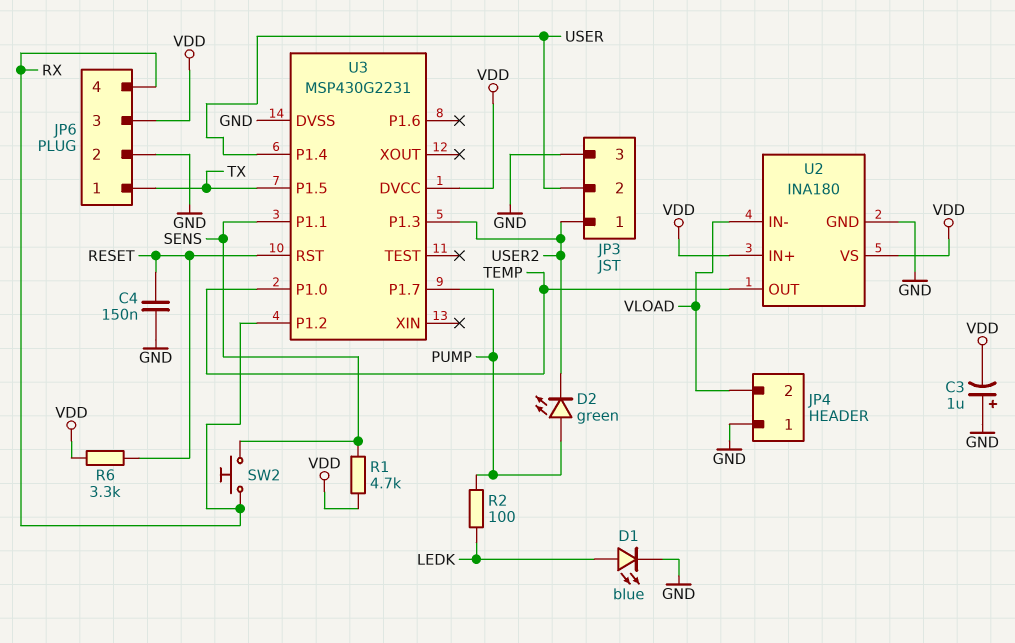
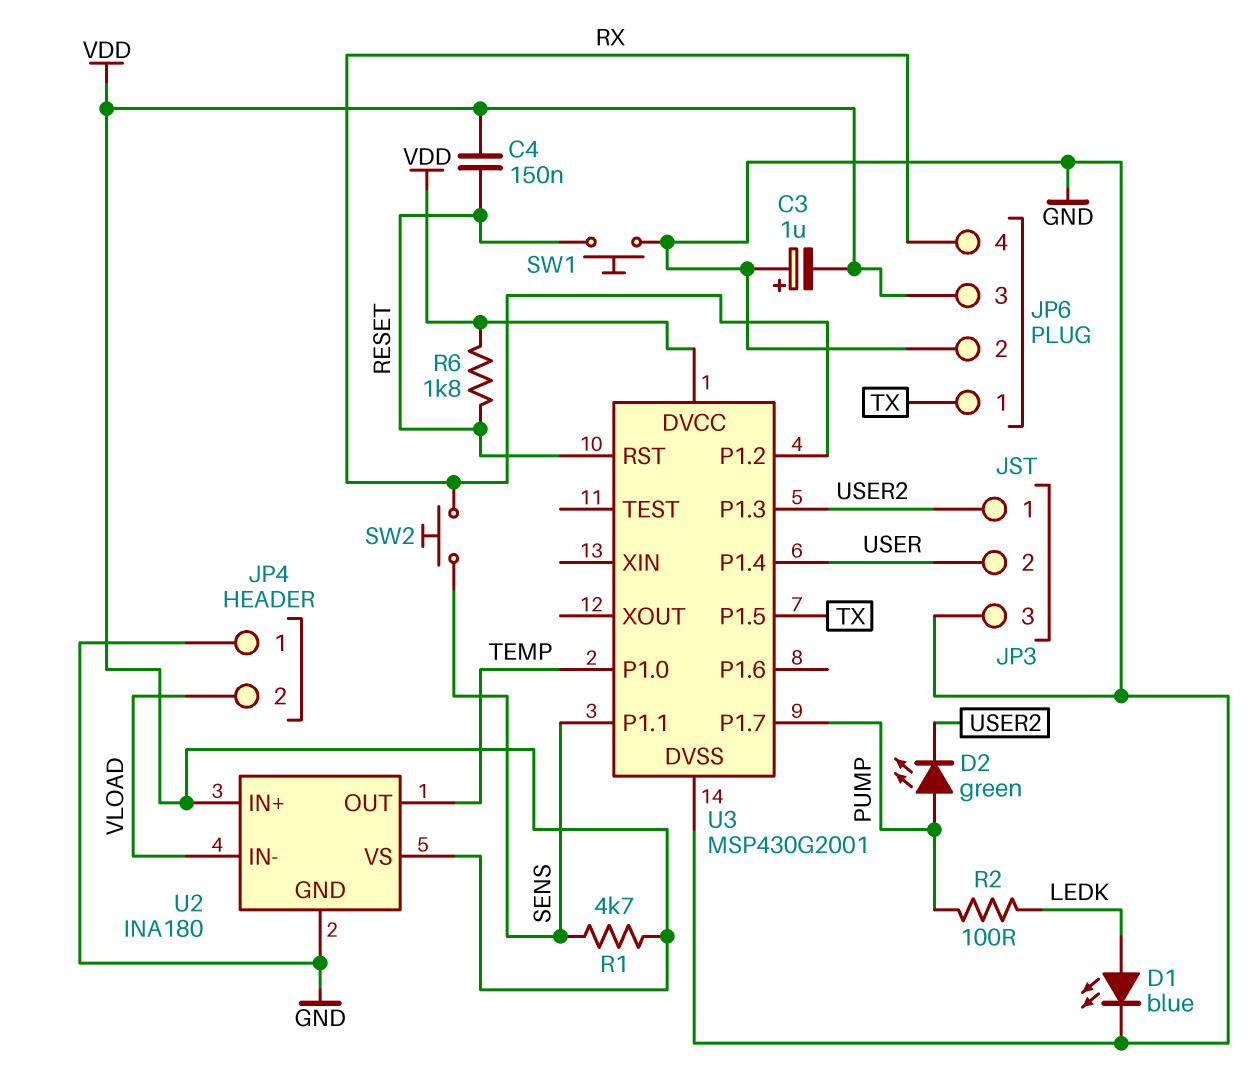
C4: 150nF (GND, RESET) -> 150nF (RESET, VDD)
R6: 3.3k (RESET, VDD) -> 1.8k (RESET, VDD)
SW1: none -> button (GND, RESET)
U3: MSP430G2231 -> MSP430G2001

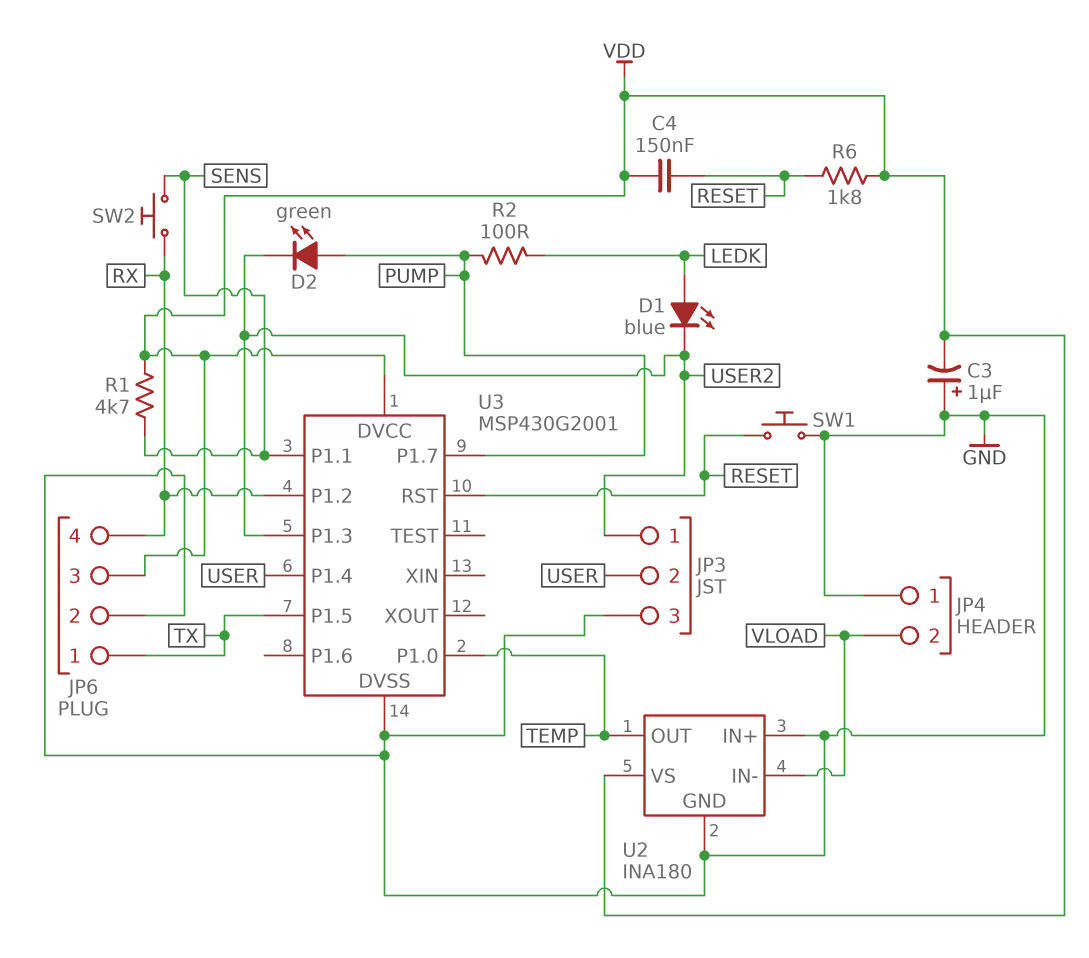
D1: LED blue (A LEDK, K GND) -> LED blue (A LEDK, K USER2)
U2 pin IN+: VDD -> GND

